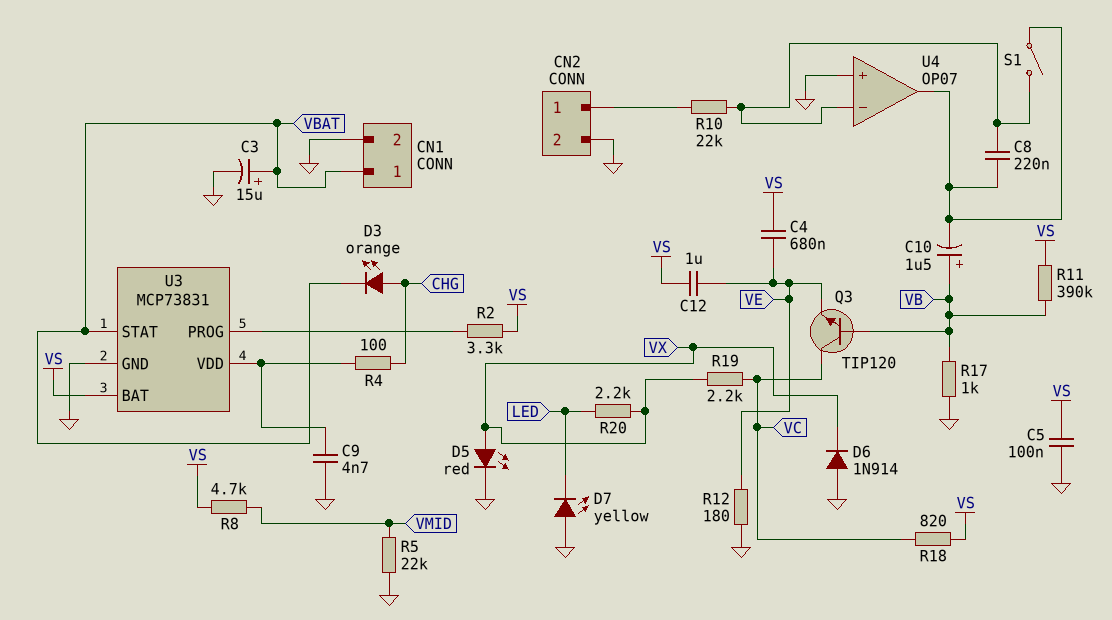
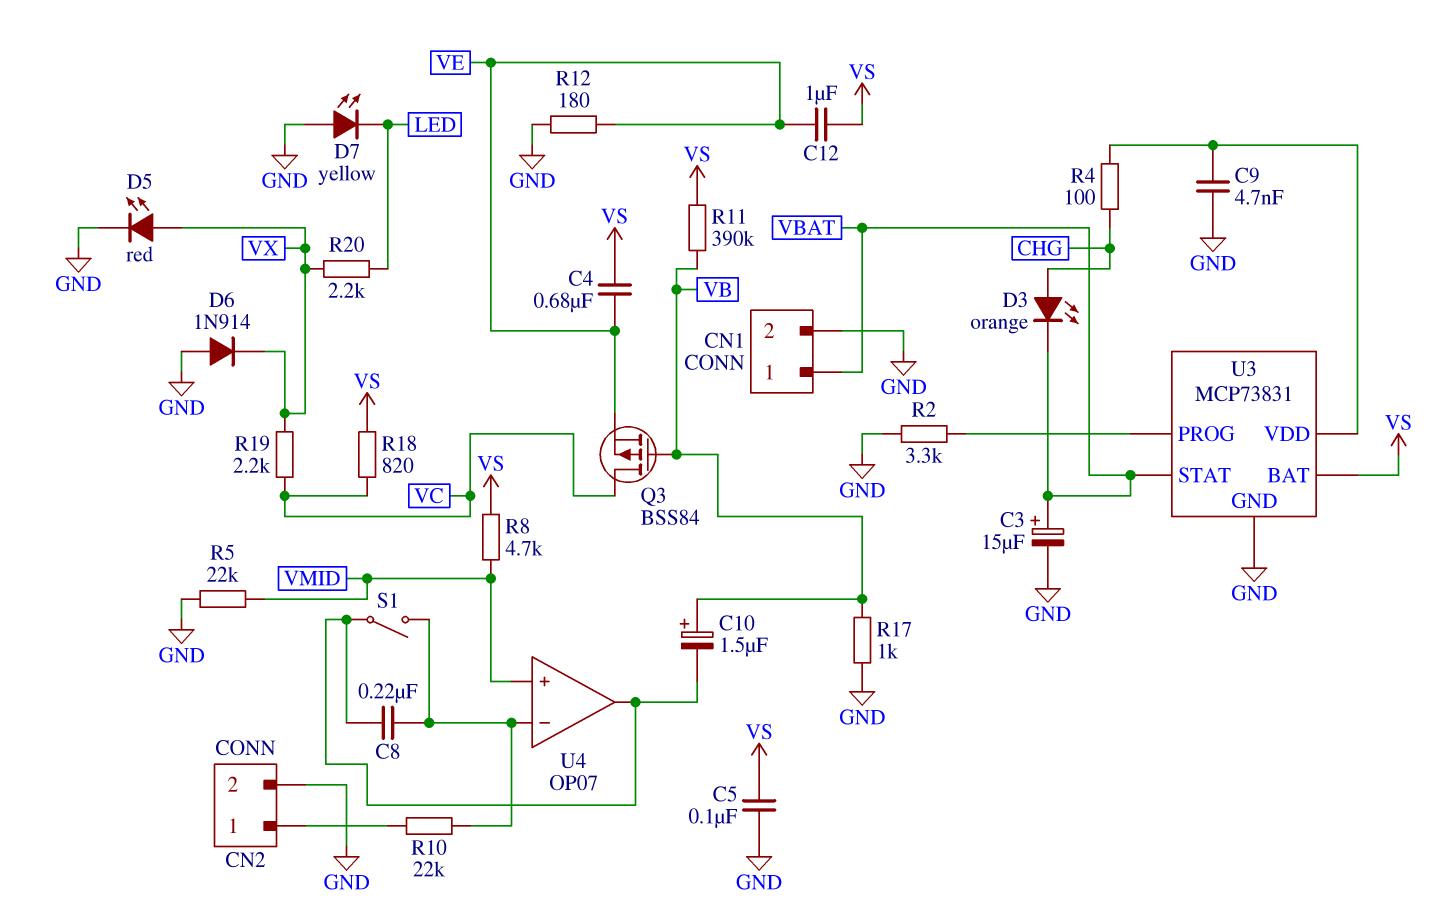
Q3: NPN TIP120 (B VB, C VC, E VE) -> PMOS BSS84 (G VB, D VC, S VE)
R2: 3.3k (U3/PROG, VS) -> 3.3k (GND, U3/PROG)
U4 pin in+: GND -> VMID

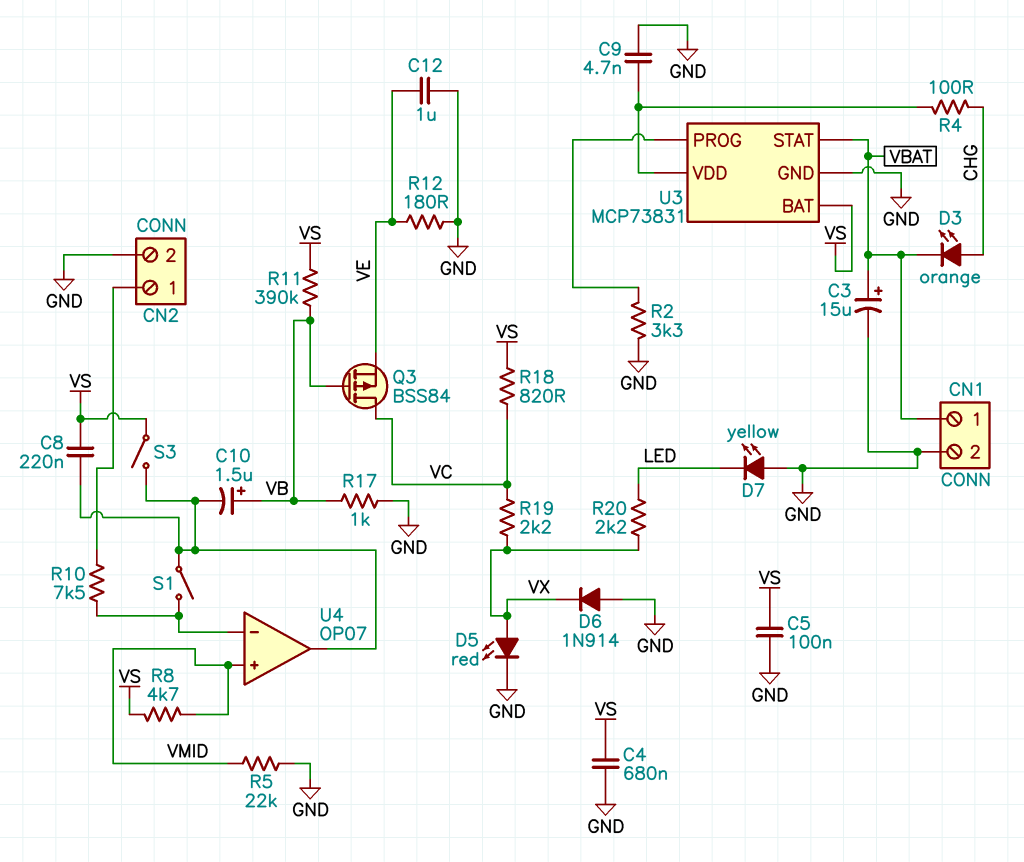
C4: 680nF (VE, VS) -> 680nF (GND, VS)
C8: 220nF (U4/in-, U4/out) -> 220nF (U4/out, VS)
C12: 1uF (VE, VS) -> 1uF (GND, VE)
R10: 22k (CN2/1, U4/in-) -> 7.5k (CN2/1, U4/in-)
S3: none -> switch (U4/out, VS)

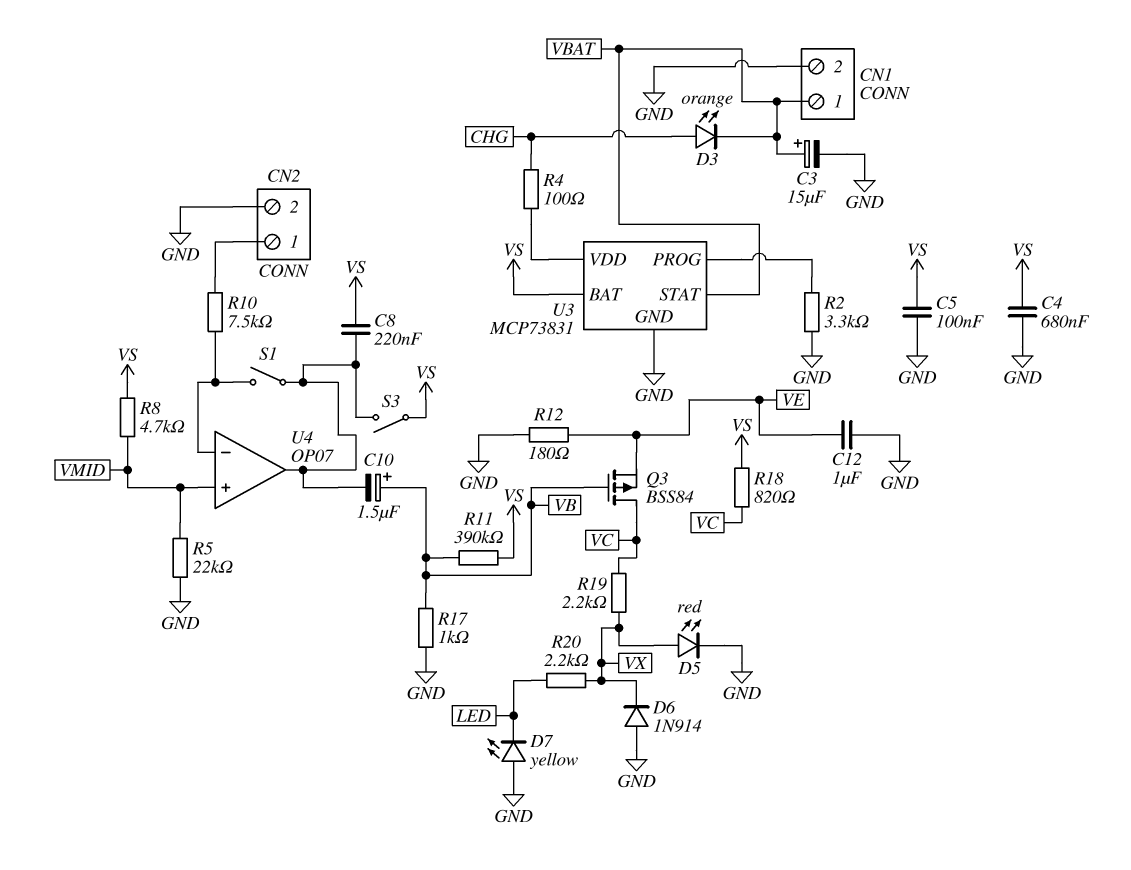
C9: 4.7nF (GND, U3/VDD) -> none

